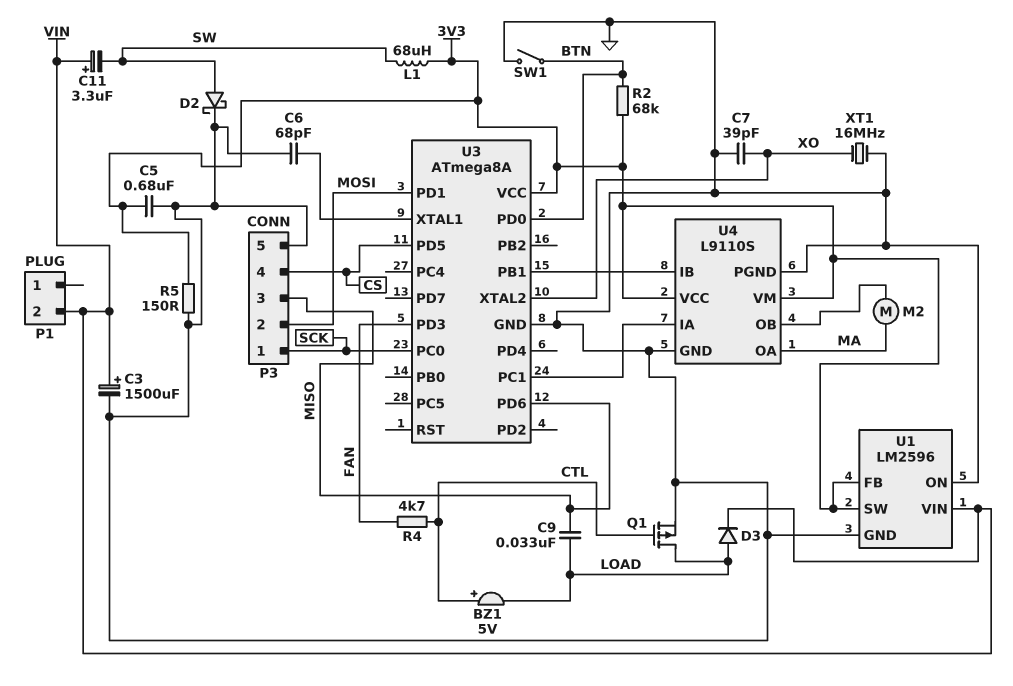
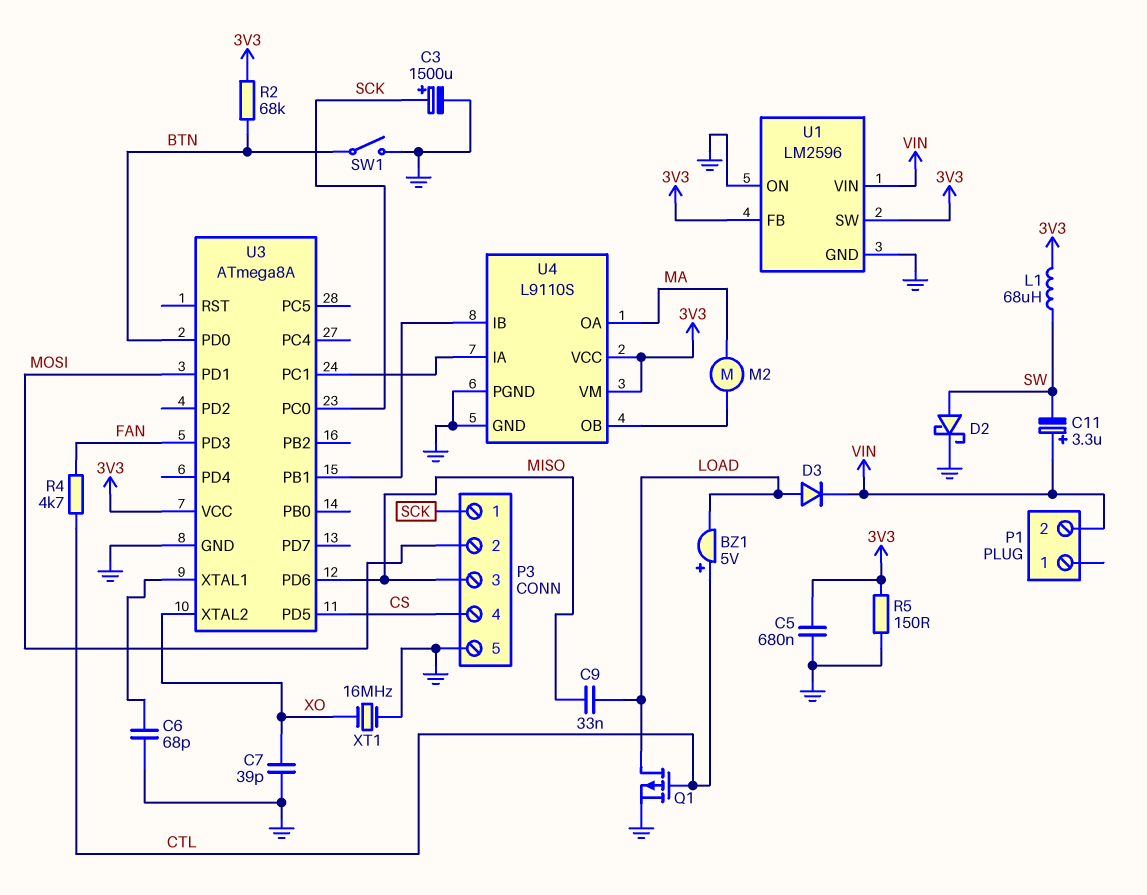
C3: 1500uF (plus VIN, minus GND) -> 1500uF (plus SCK, minus GND)

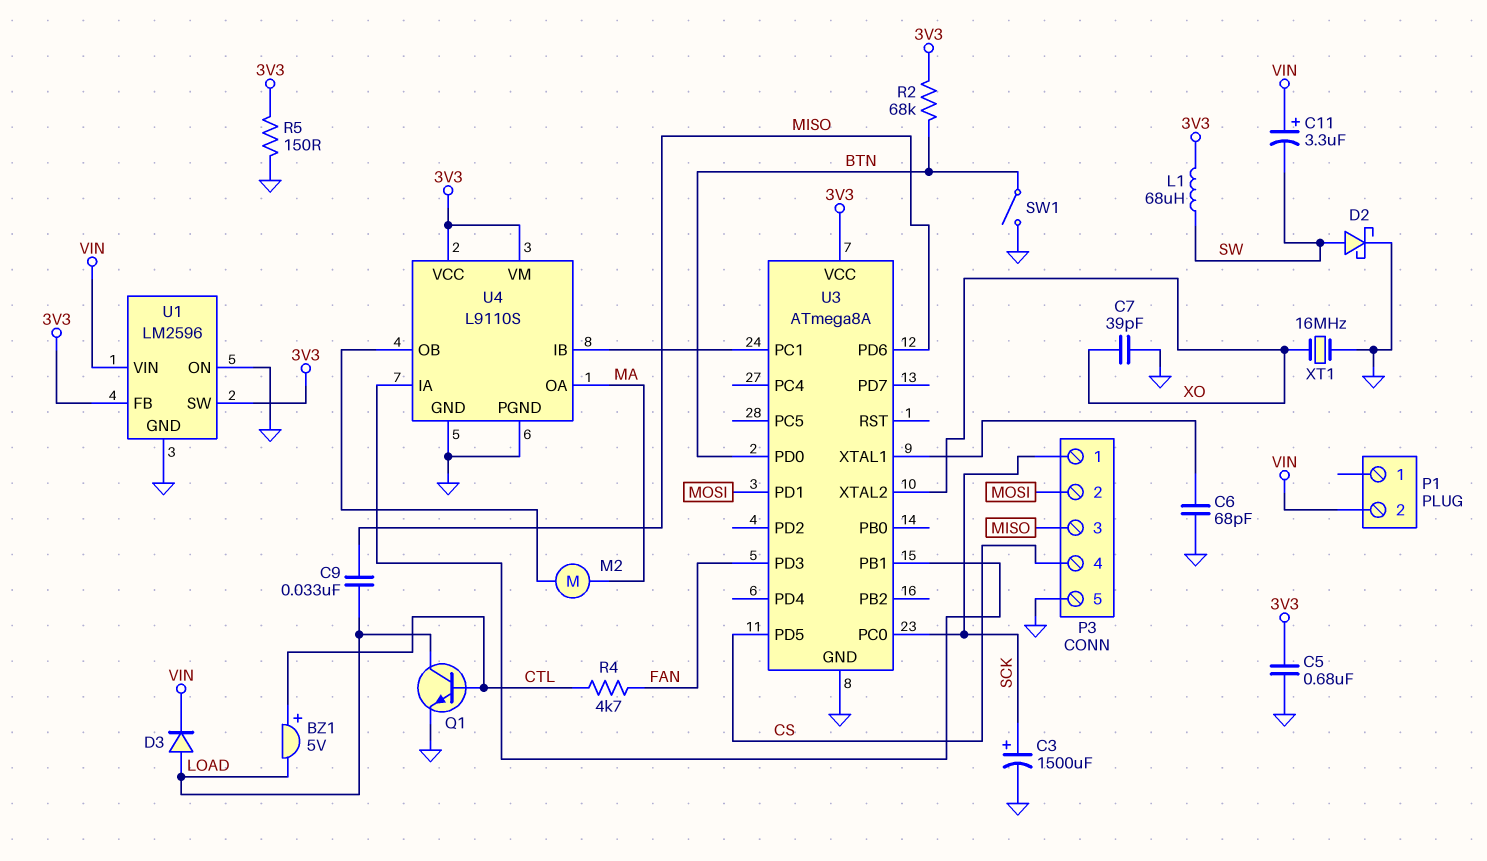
Q1: PMOS (G CTL, D LOAD, S GND) -> NPN (B CTL, C LOAD, E GND)
U4 pin IA: U3/PC1 -> U3/PB1
U4 pin IB: U3/PB1 -> U3/PC1

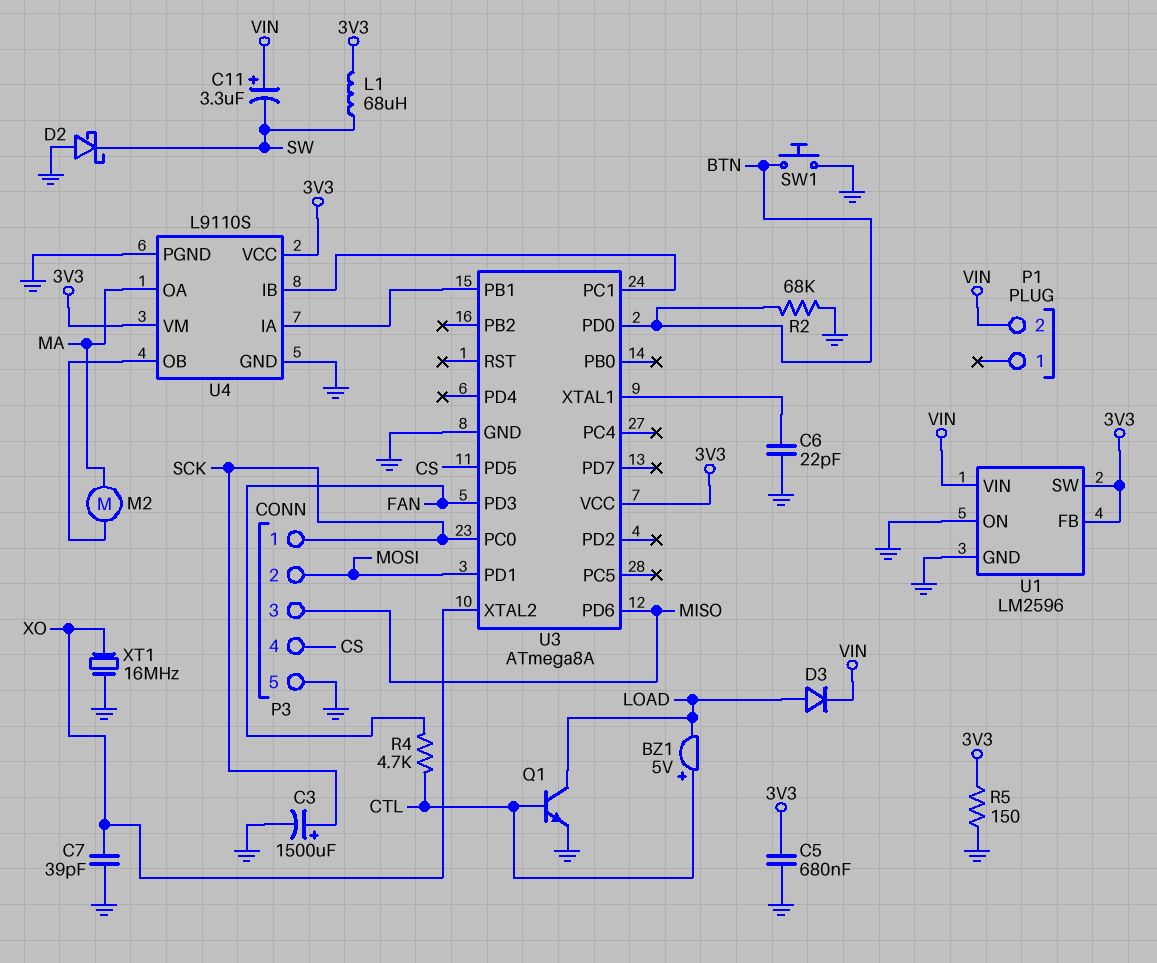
C6: 68pF (GND, U3/XTAL1) -> 22pF (GND, U3/XTAL1)
C9: 33nF (LOAD, MISO) -> none
D2: schottky (A SW, K GND) -> schottky (A GND, K SW)
R2: 68k (3V3, BTN) -> 68k (BTN, GND)
SW1: switch (BTN, GND) -> button (BTN, GND)

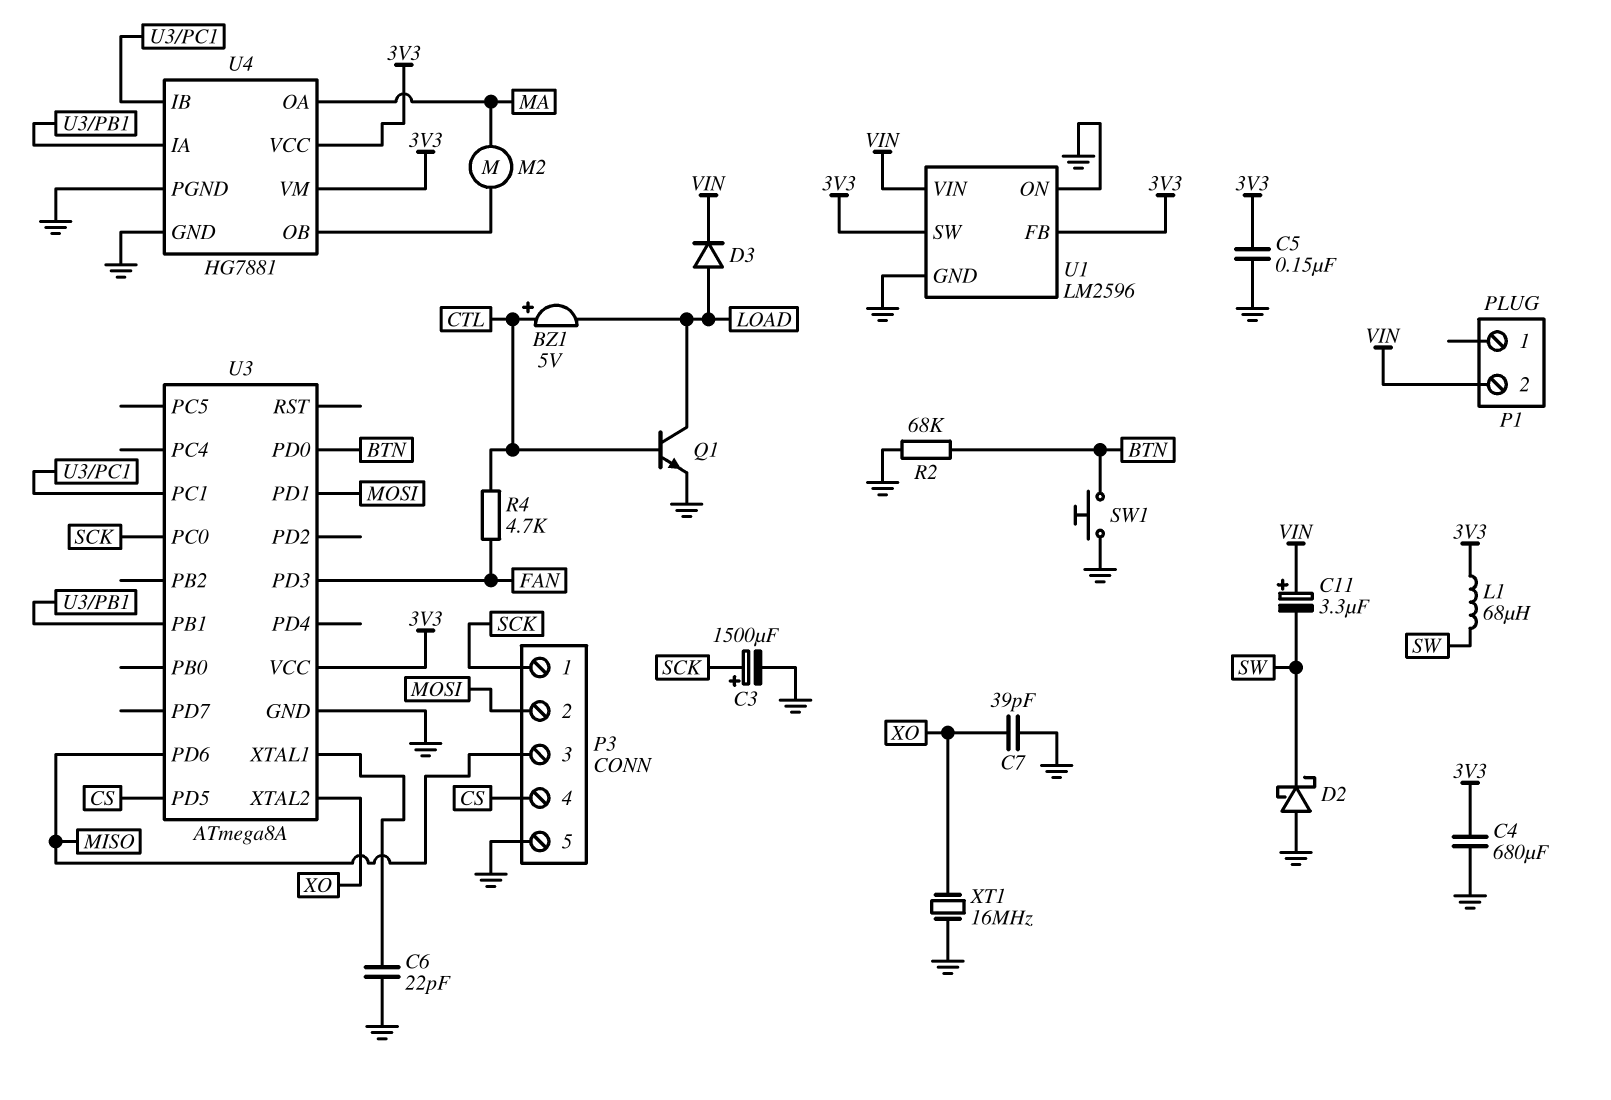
C4: none -> 680uF (3V3, GND)
C5: 680nF (3V3, GND) -> 150nF (3V3, GND)
R5: 150 (3V3, GND) -> none
U4: L9110S -> HG7881

